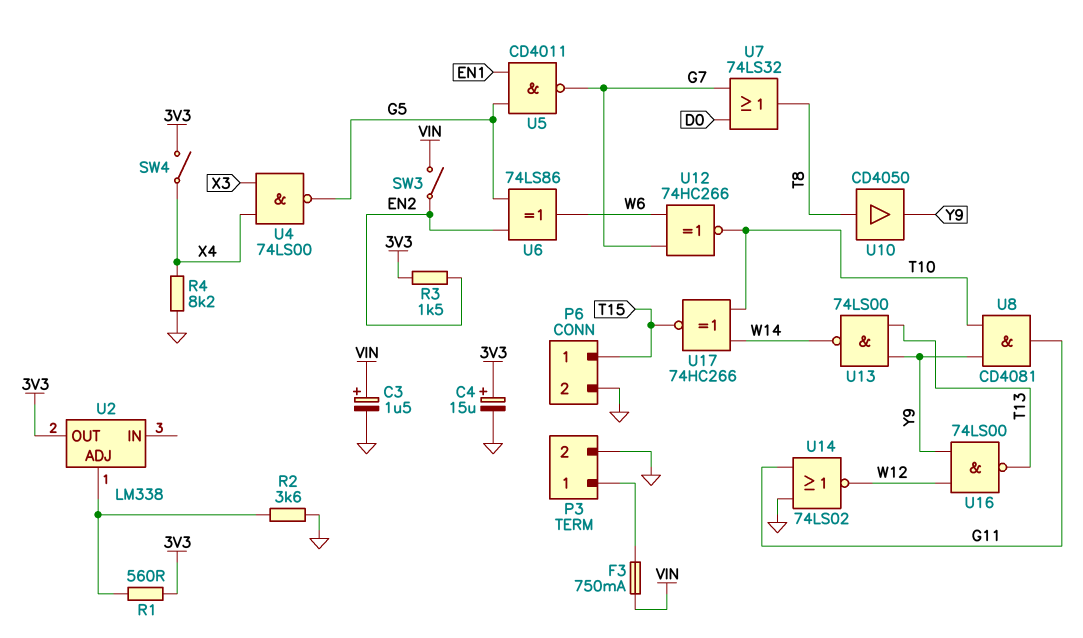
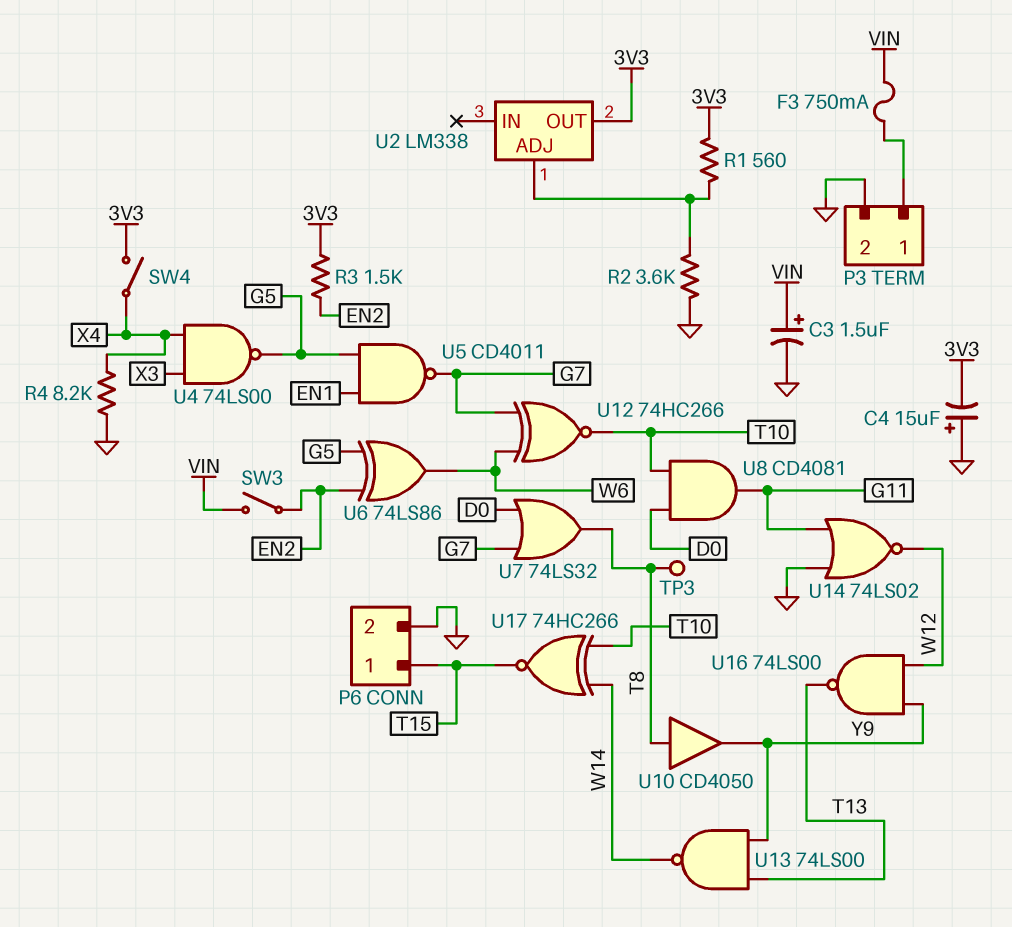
C4: 15uF (plus 3V3, minus GND) -> 15uF (plus GND, minus 3V3)
TP3: none -> test point (T8)
U8: AND CD4081 (in T10, in Y9, out G11) -> AND CD4081 (in D0, in T10, out G11)

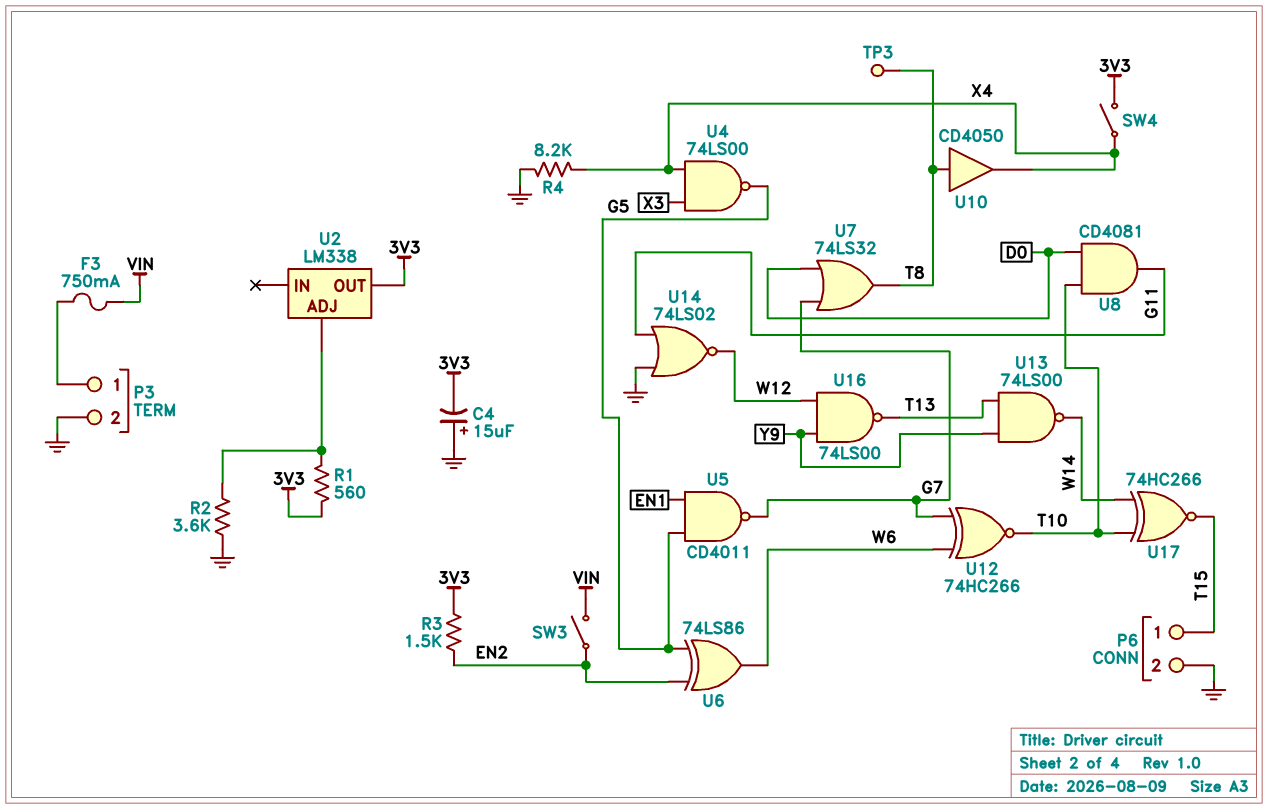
C3: 1.5uF (plus VIN, minus GND) -> none
U10: buffer CD4050 (in T8, out Y9) -> buffer CD4050 (in T8, out X4)

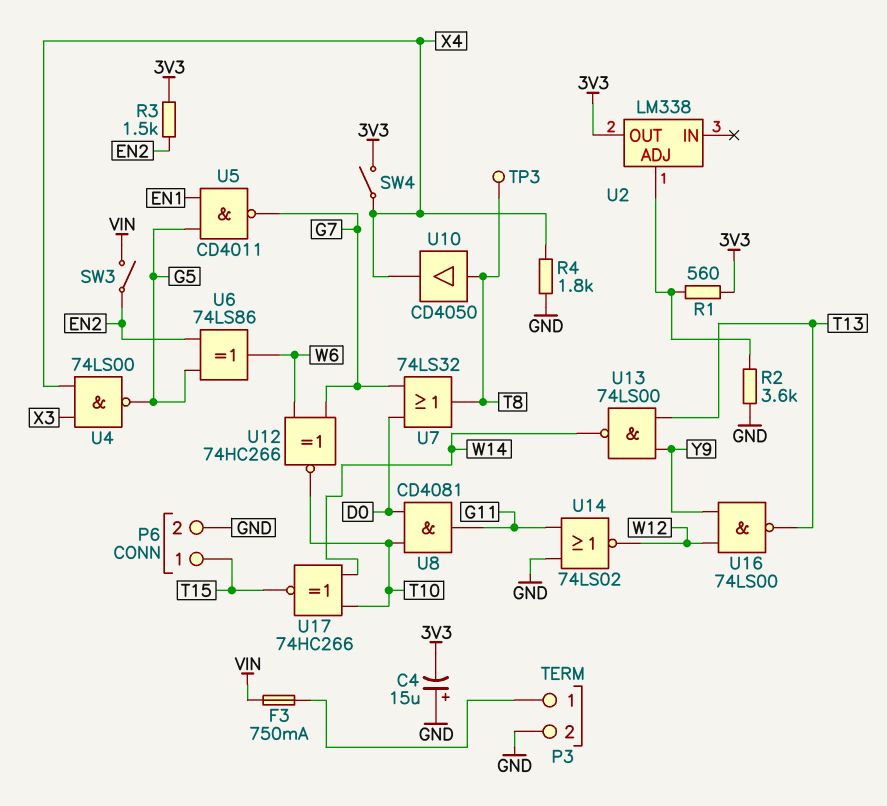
R4: 8.2k (GND, X4) -> 1.8k (GND, X4)

